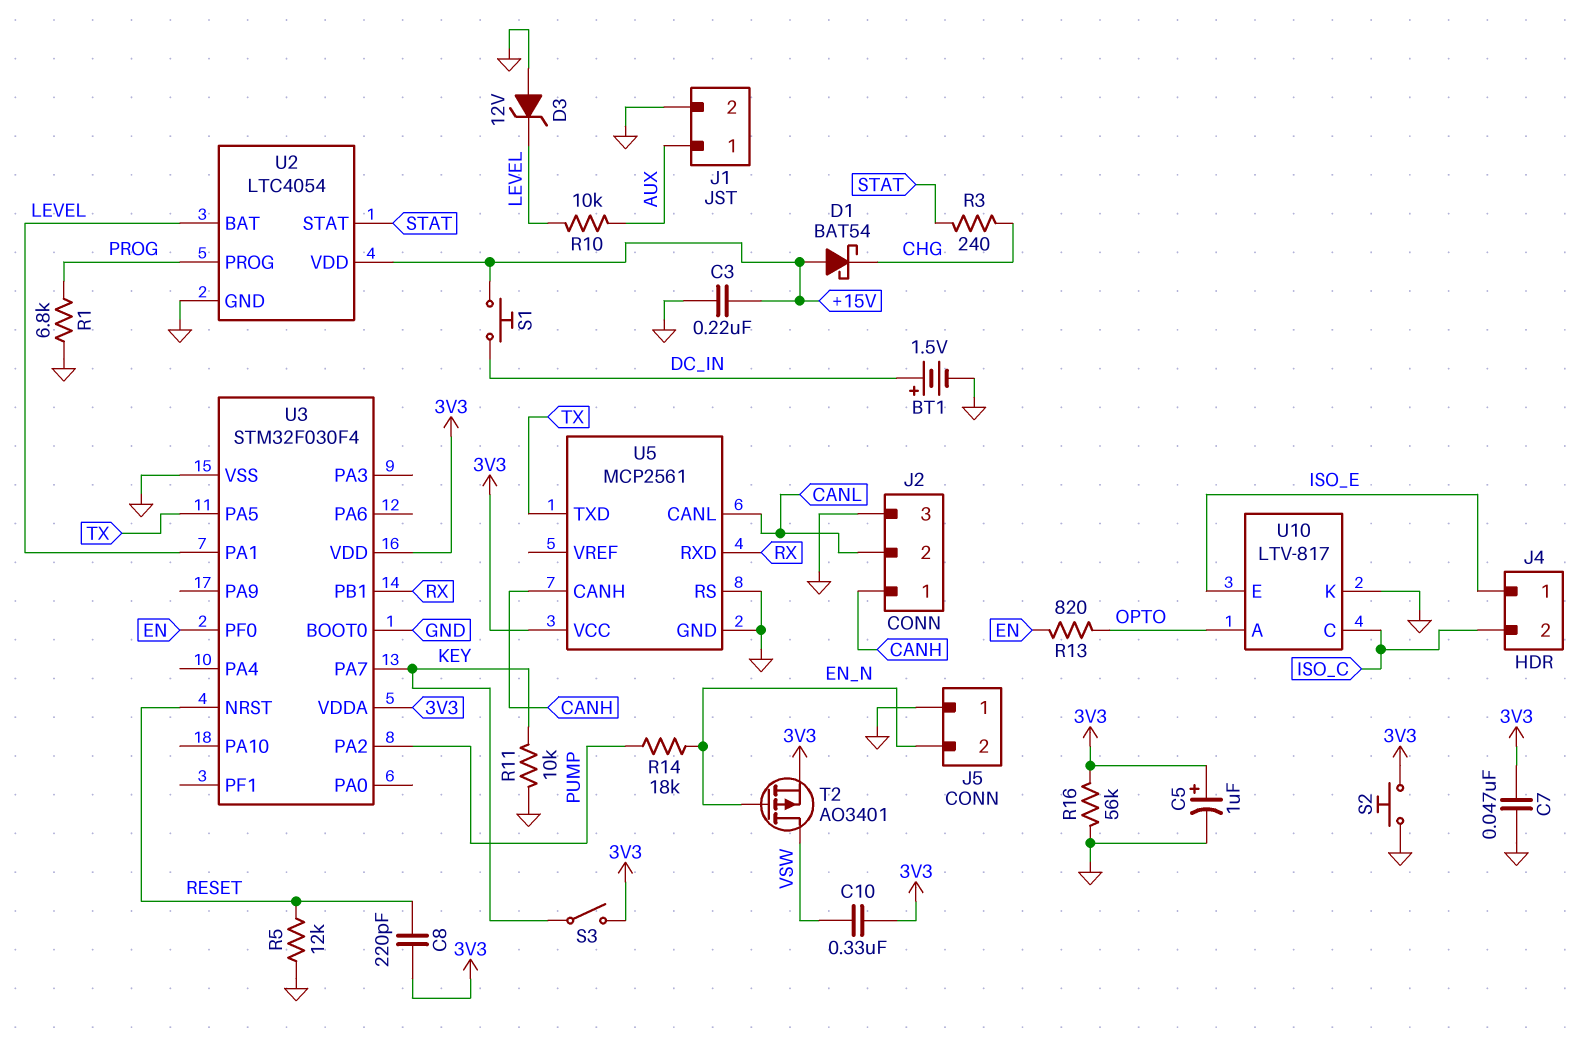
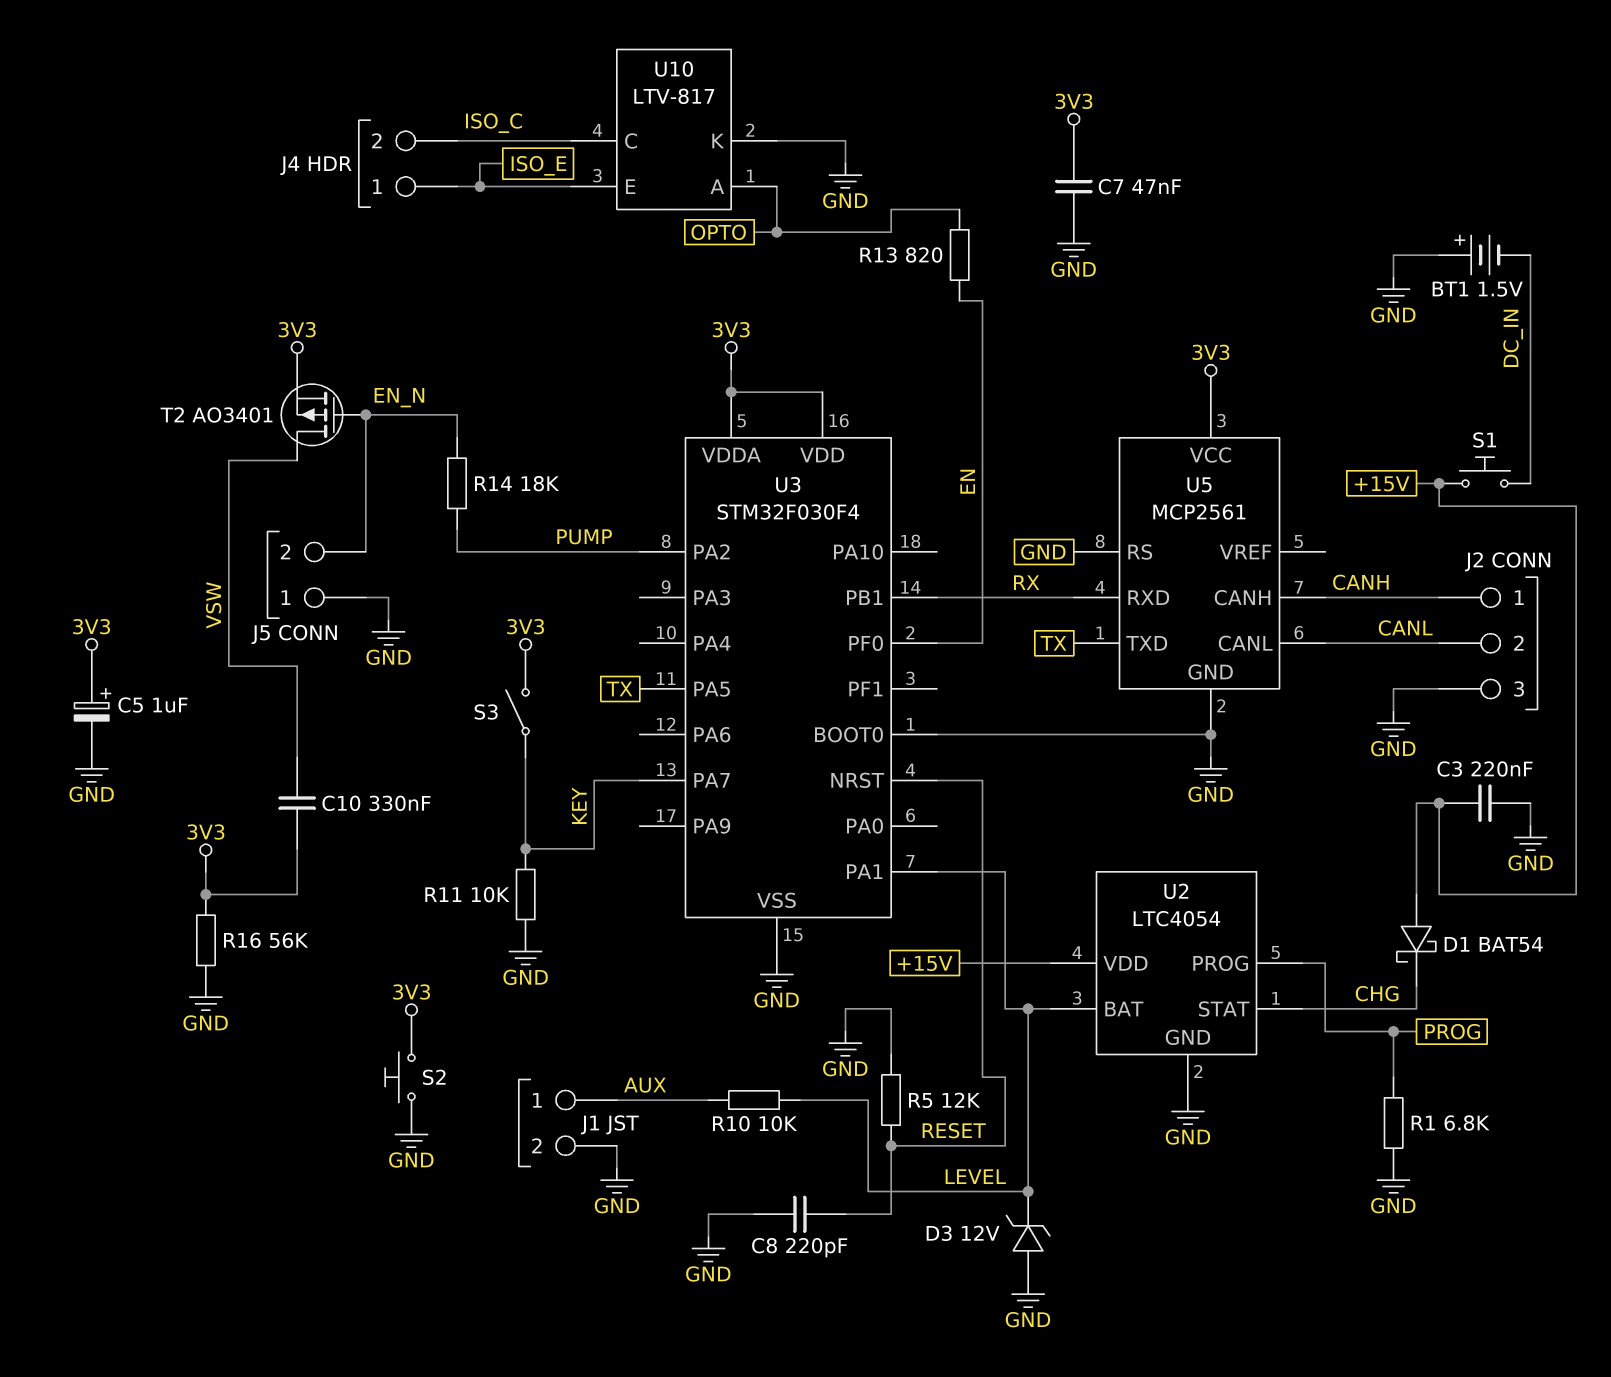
BT1: 1.5V (plus DC_IN, minus GND) -> 1.5V (plus GND, minus DC_IN)
C8: 220pF (3V3, RESET) -> 220pF (GND, RESET)
R3: 240 (CHG, STAT) -> none
U2 pin STAT: STAT -> CHG

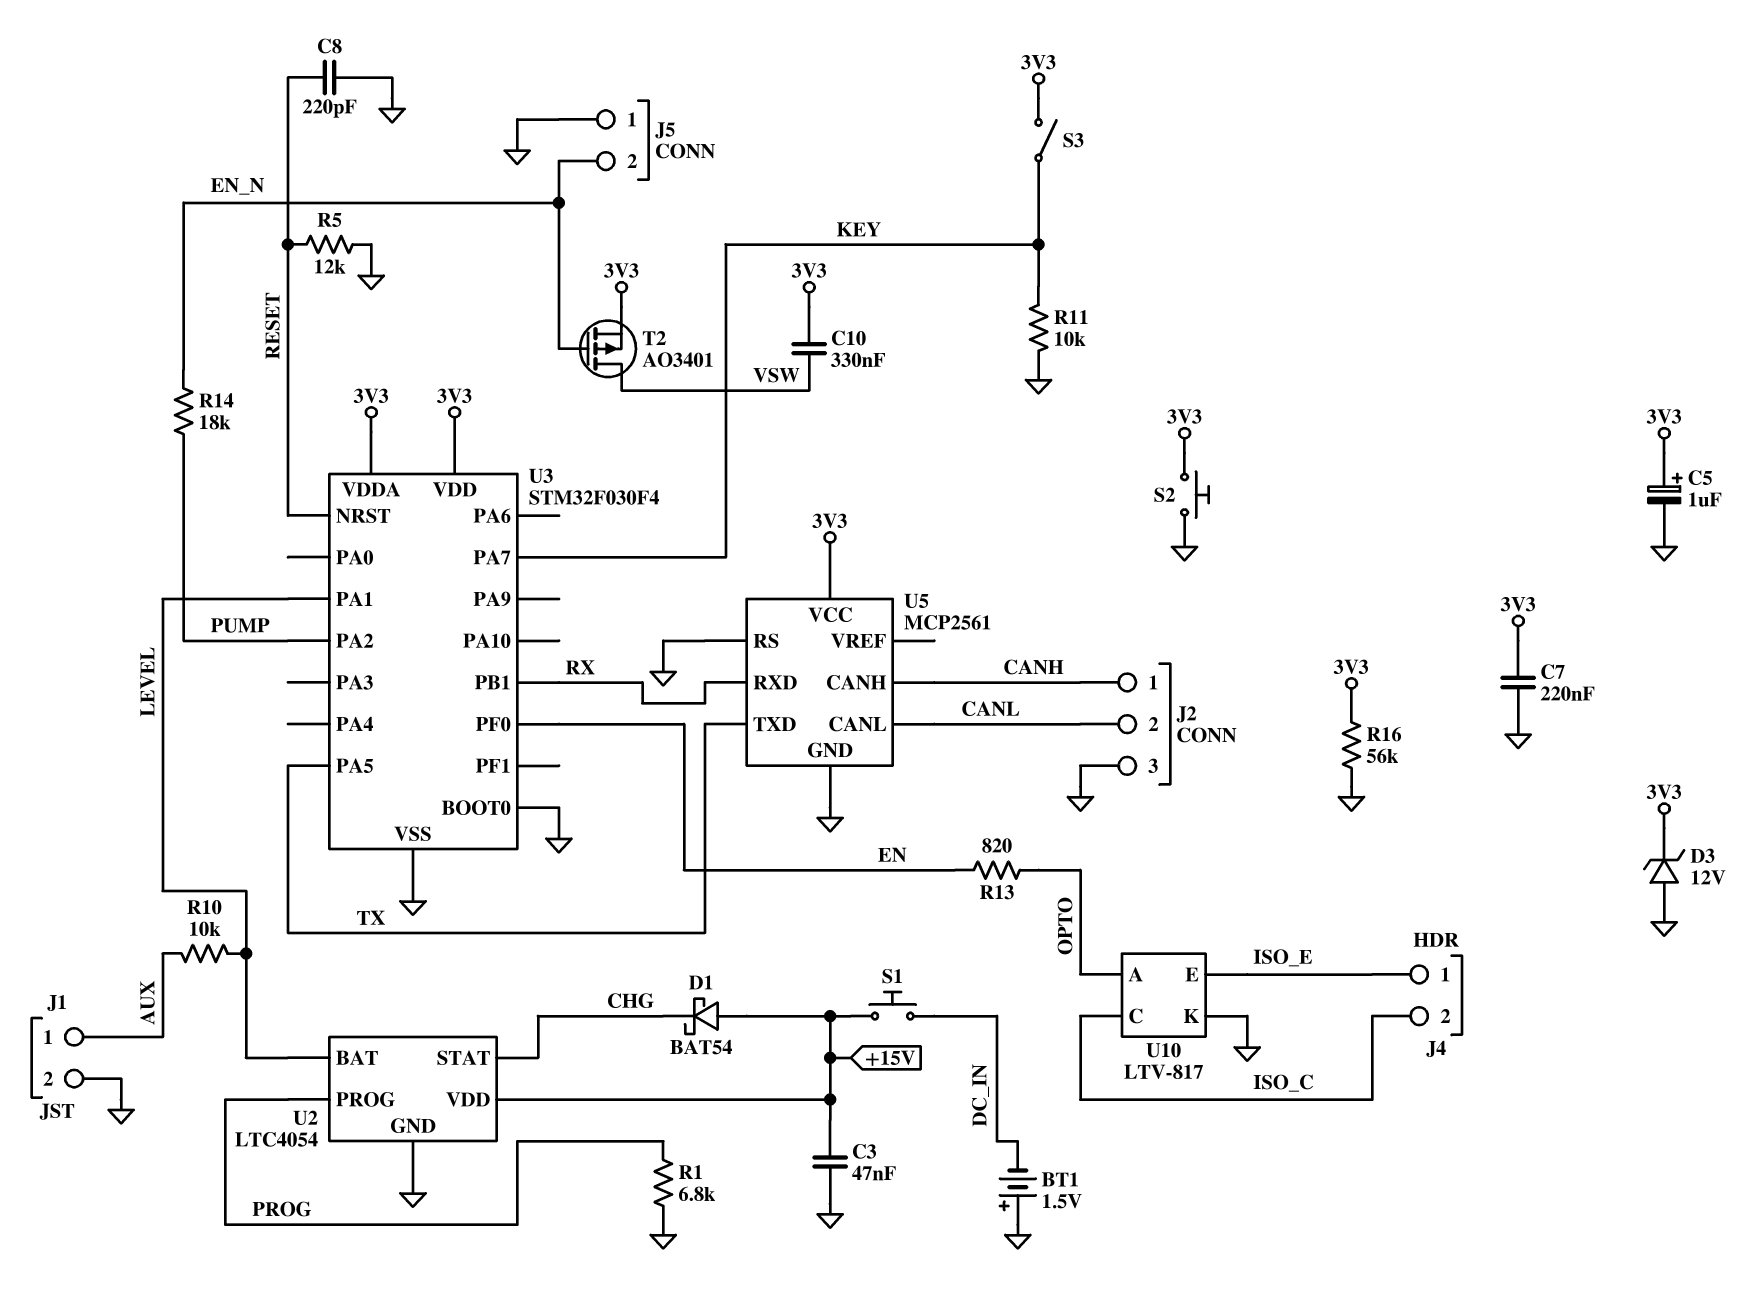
C3: 220nF (+15V, GND) -> 47nF (+15V, GND)
C7: 47nF (3V3, GND) -> 220nF (3V3, GND)
D3: zener 12V (A GND, K LEVEL) -> zener 12V (A GND, K 3V3)

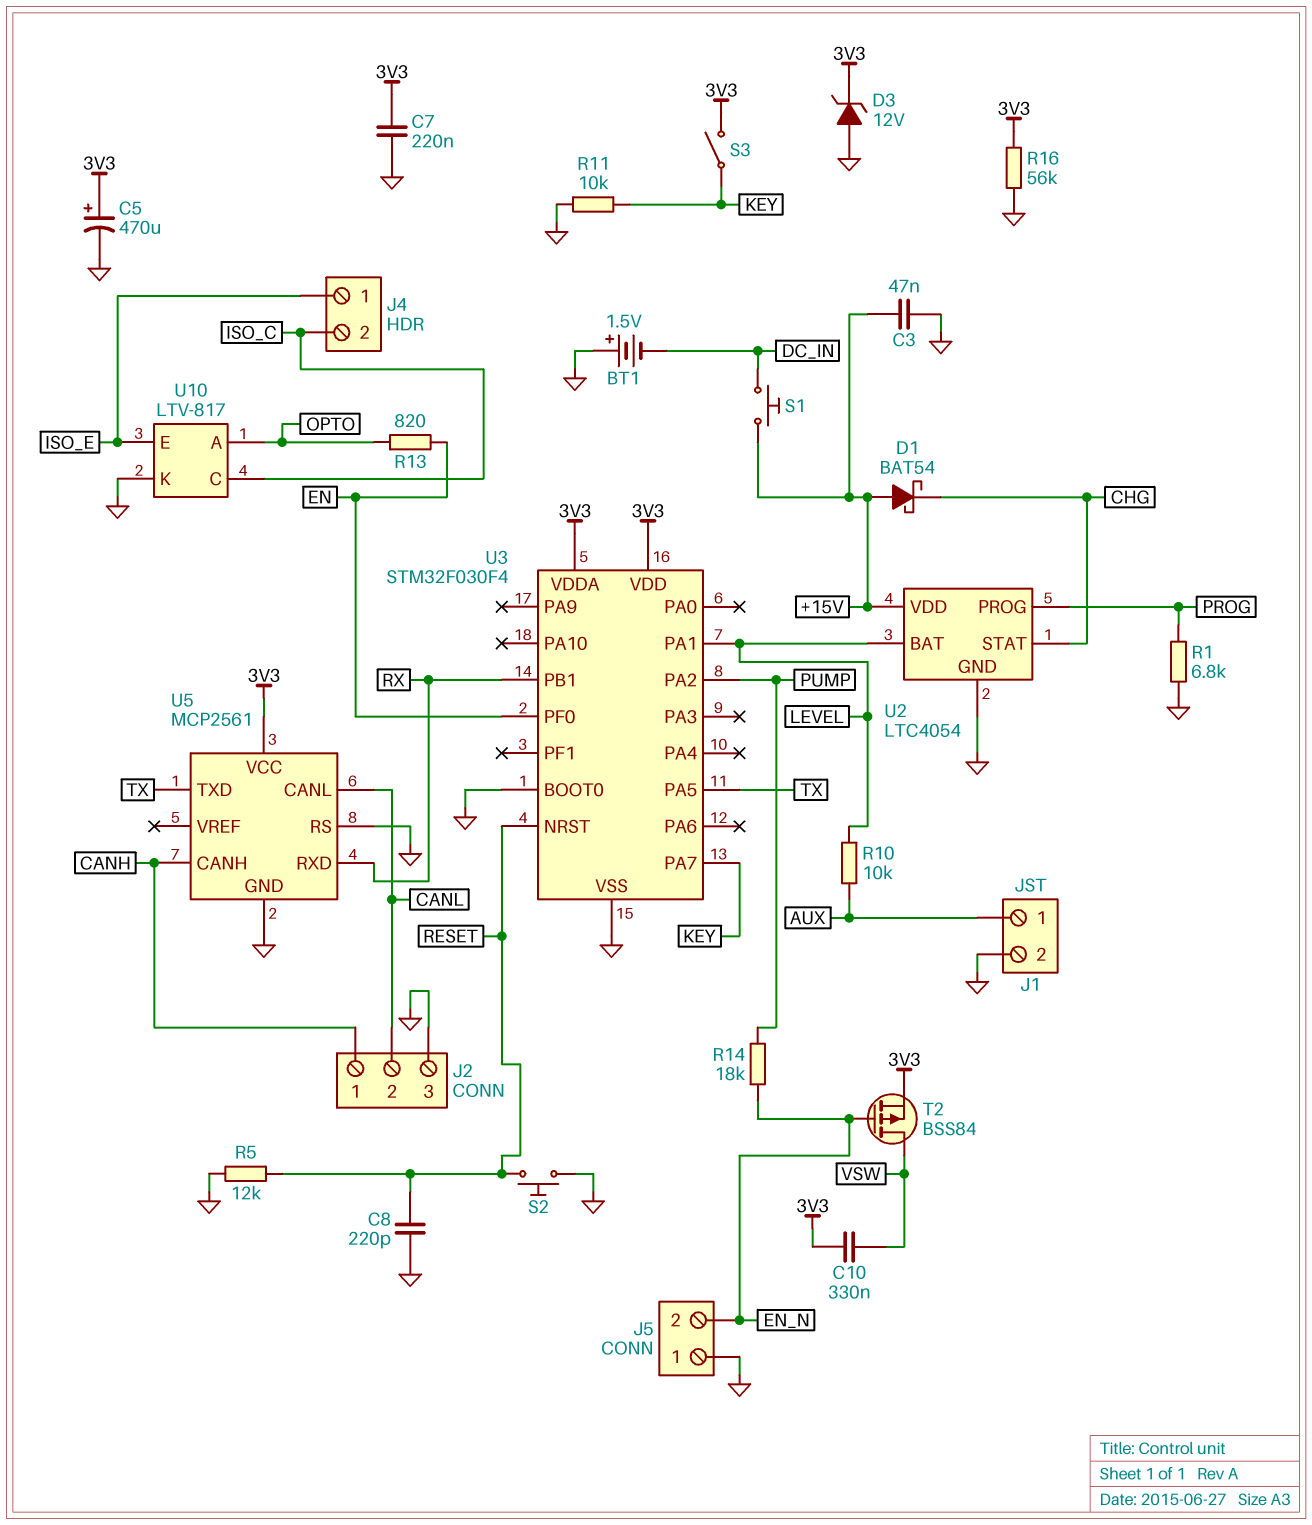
C5: 1uF (plus 3V3, minus GND) -> 470uF (plus 3V3, minus GND)
S2: button (3V3, GND) -> button (GND, RESET)
T2: PMOS AO3401 (G EN_N, D VSW, S 3V3) -> PMOS BSS84 (G EN_N, D VSW, S 3V3)

